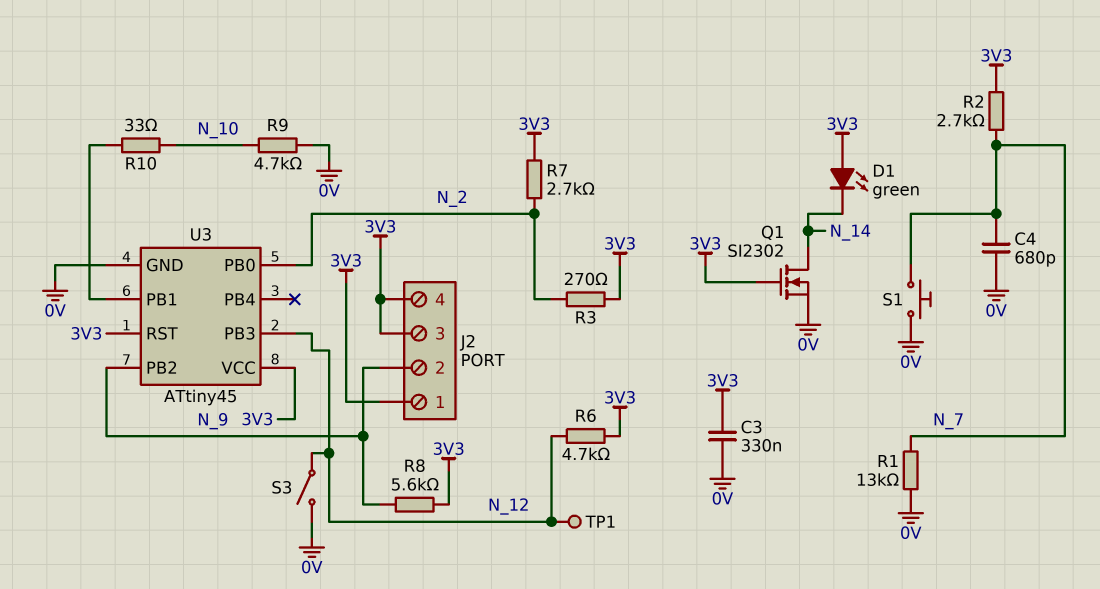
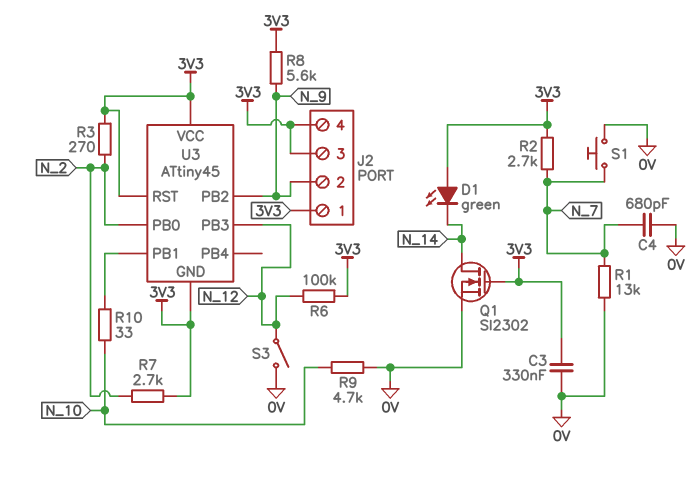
R6: 4.7k (3V3, N_12) -> 100k (3V3, N_12)
TP1: test point (N_12) -> none
U3 pin GND: 0V -> 3V3

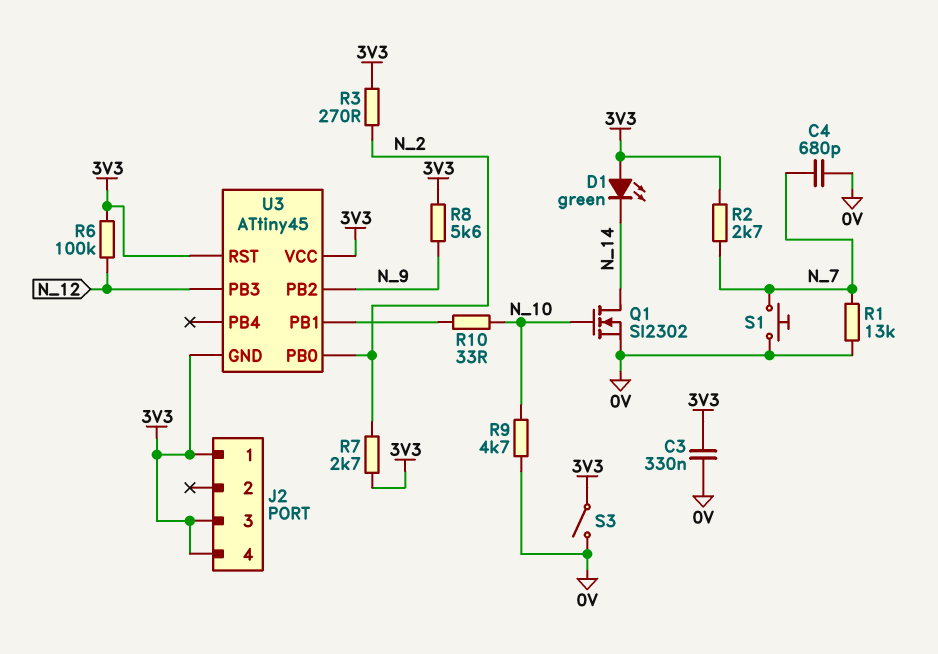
J2 pin 2: N_9 -> none
Q1: NMOS SI2302 (G 3V3, D N_14, S 0V) -> NMOS SI2302 (G N_10, D N_14, S 0V)
S3: switch (0V, N_12) -> switch (0V, 3V3)

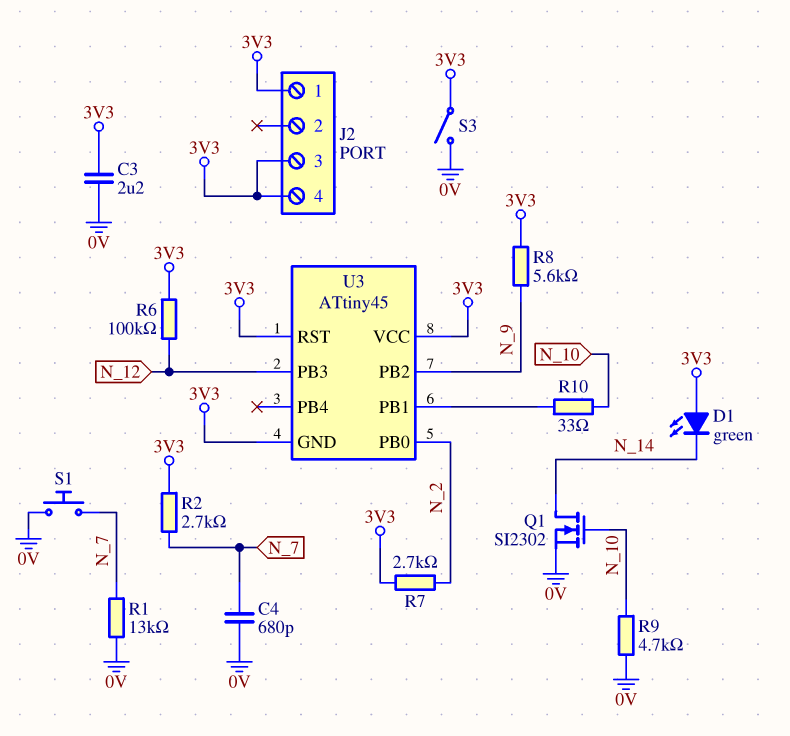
C3: 330nF (0V, 3V3) -> 2.2uF (0V, 3V3)
R3: 270 (3V3, N_2) -> none

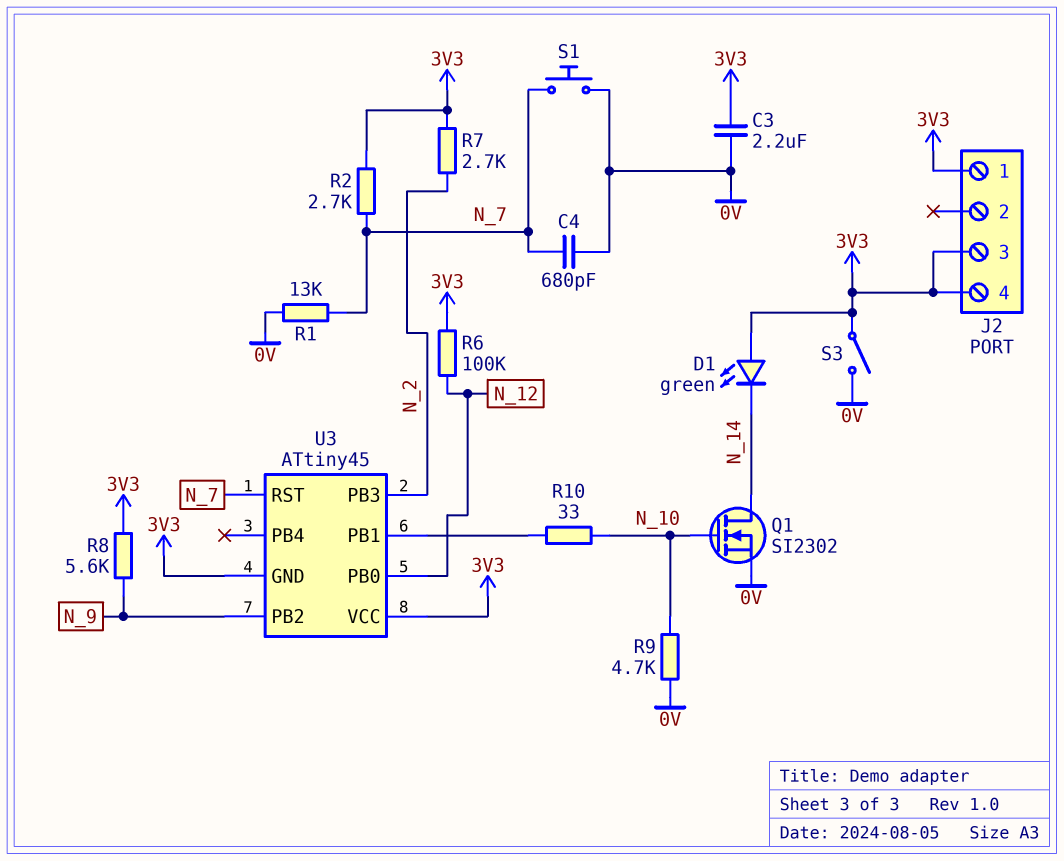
U3 pin PB0: N_2 -> N_12
U3 pin PB3: N_12 -> N_2
U3 pin RST: 3V3 -> N_7

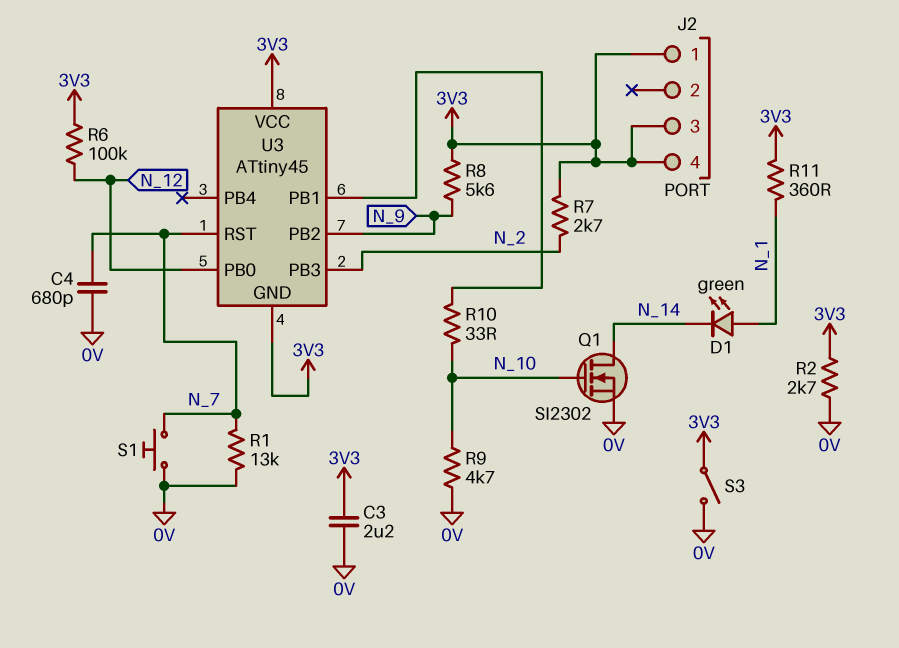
D1: LED green (A 3V3, K N_14) -> LED green (A N_1, K N_14)
R2: 2.7k (3V3, N_7) -> 2.7k (0V, 3V3)
R11: none -> 360 (3V3, N_1)

